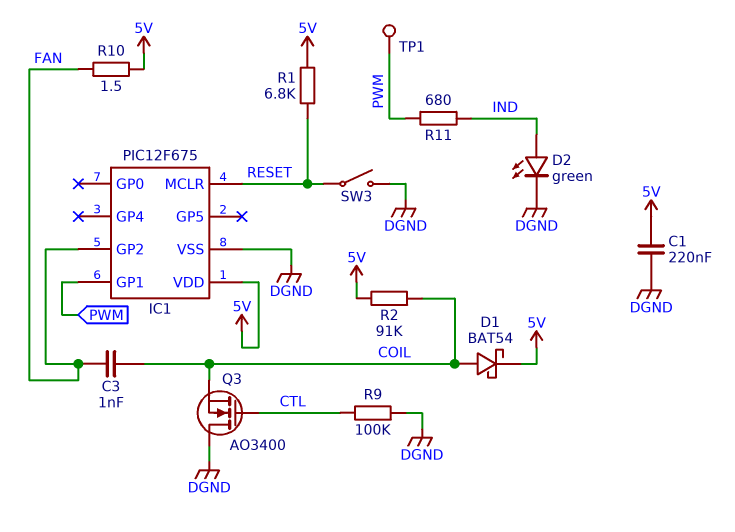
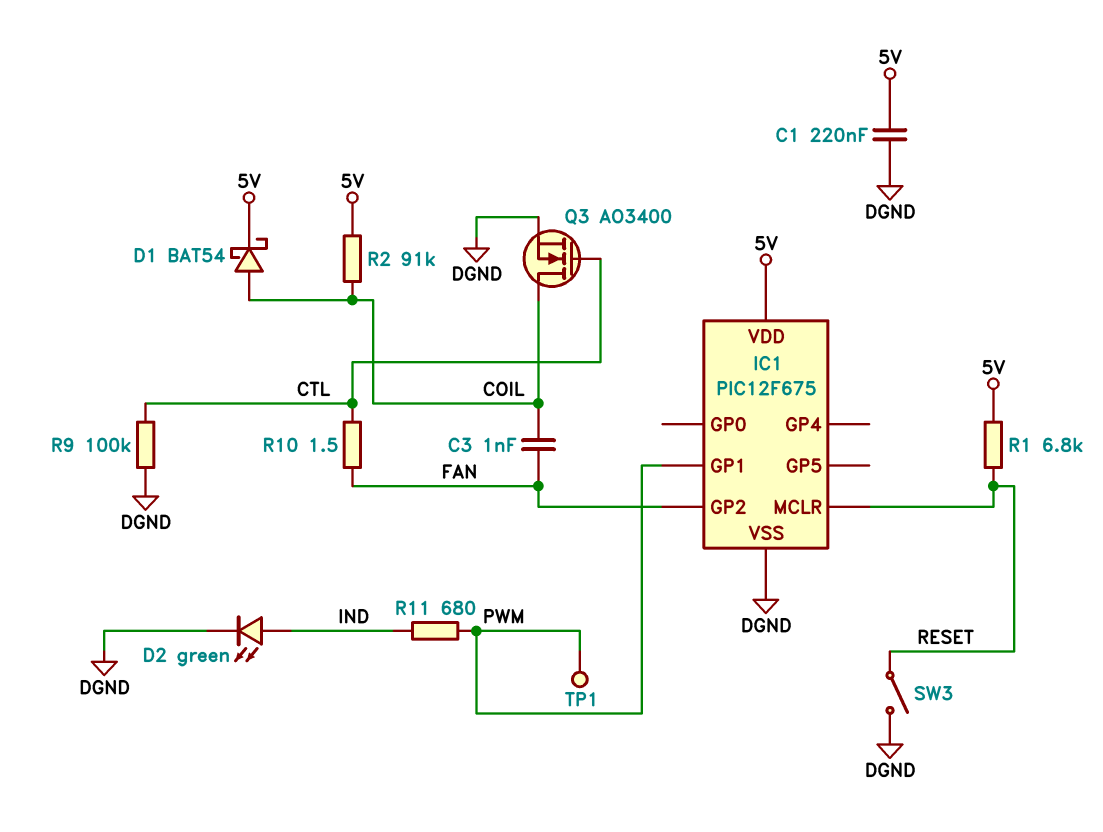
Q3: NMOS AO3400 (G CTL, D DGND, S COIL) -> NMOS AO3400 (G CTL, D COIL, S DGND)
R10: 1.5 (5V, FAN) -> 1.5 (CTL, FAN)

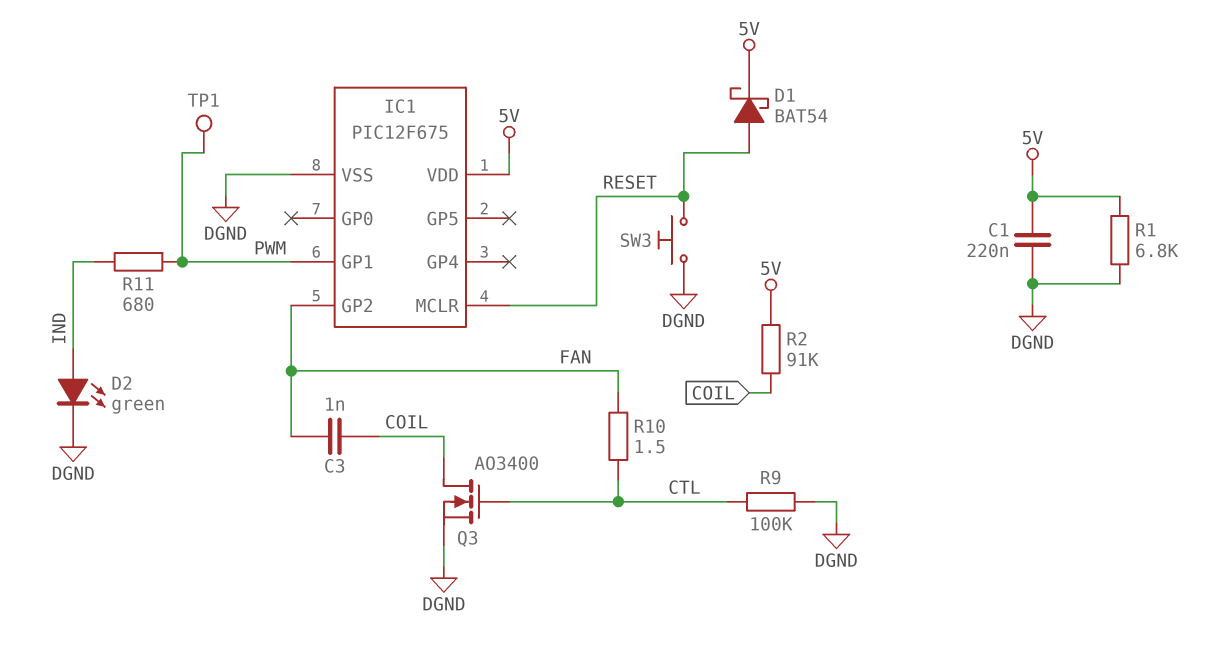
D1: schottky BAT54 (A COIL, K 5V) -> schottky BAT54 (A RESET, K 5V)
R1: 6.8k (5V, RESET) -> 6.8k (5V, DGND)
SW3: switch (DGND, RESET) -> button (DGND, RESET)

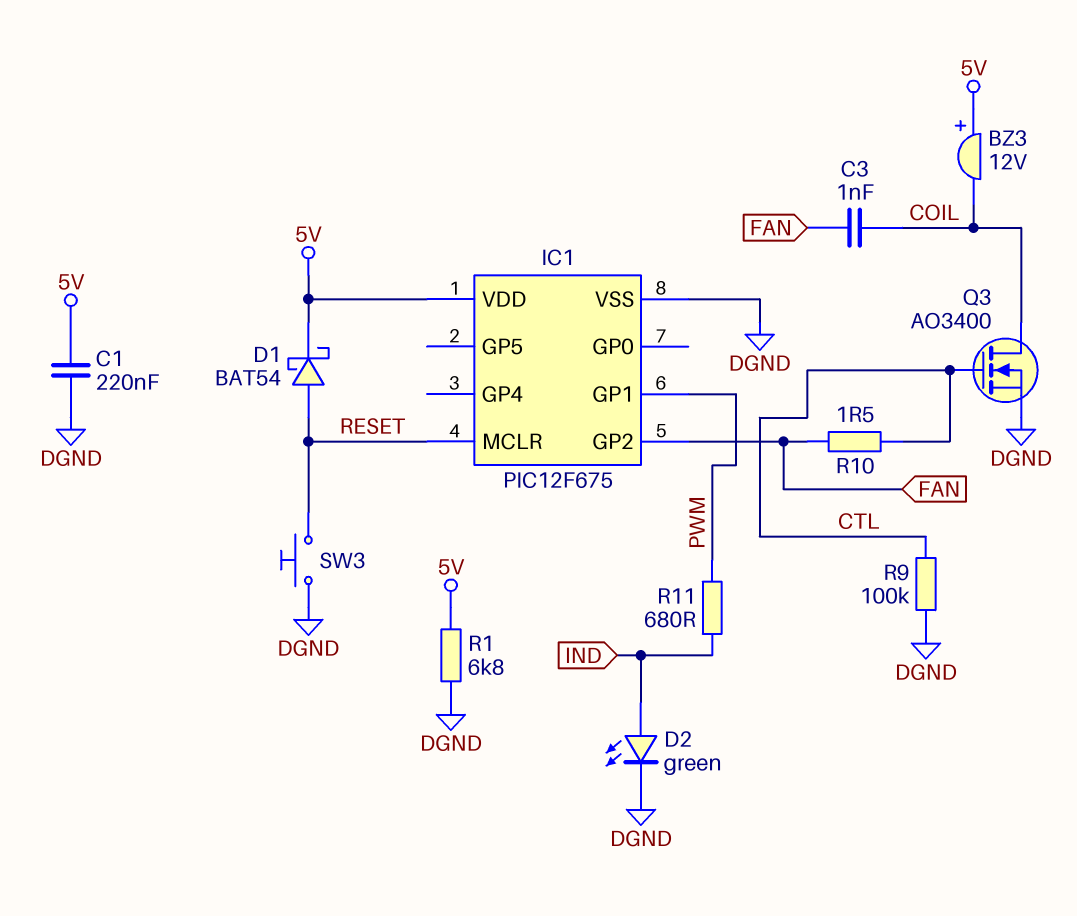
BZ3: none -> buzzer 12V (plus 5V, minus COIL)
R2: 91k (5V, COIL) -> none
TP1: test point (PWM) -> none

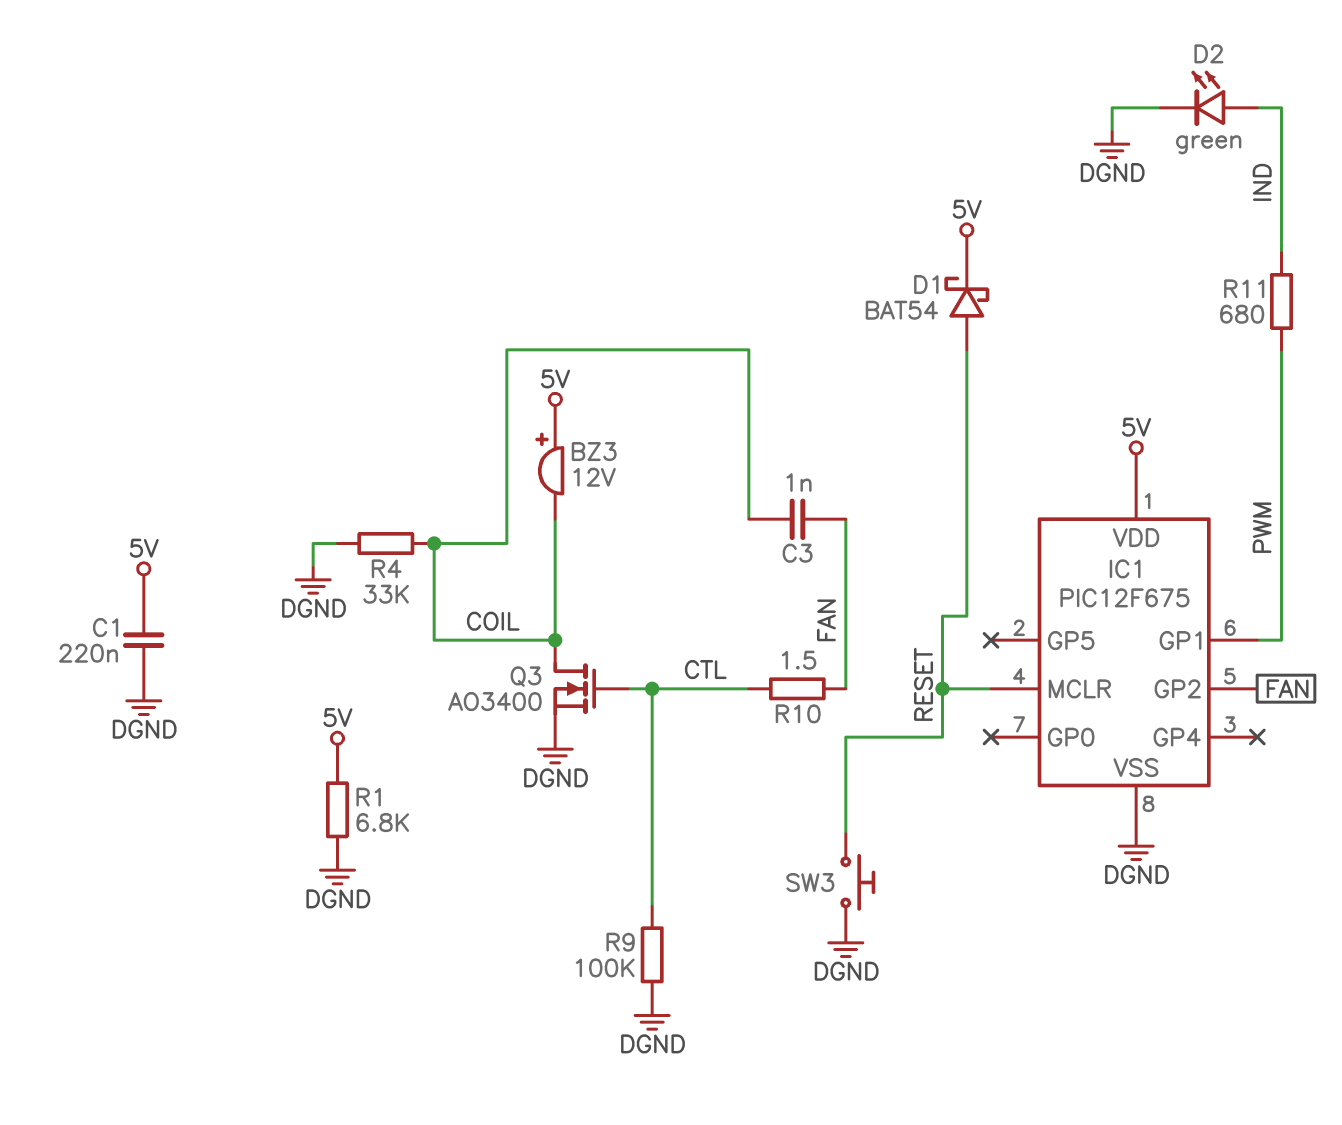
R4: none -> 33k (COIL, DGND)

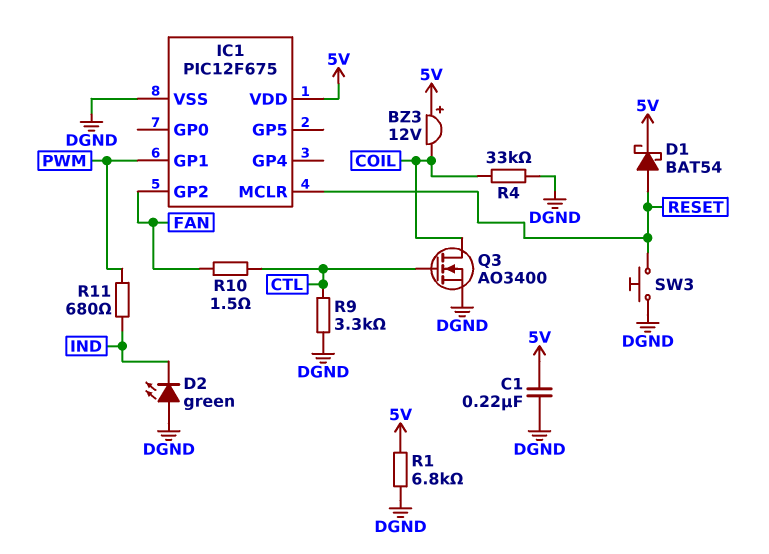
C3: 1nF (COIL, FAN) -> none
D2: LED green (A IND, K DGND) -> LED green (A DGND, K IND)
R9: 100k (CTL, DGND) -> 3.3k (CTL, DGND)

